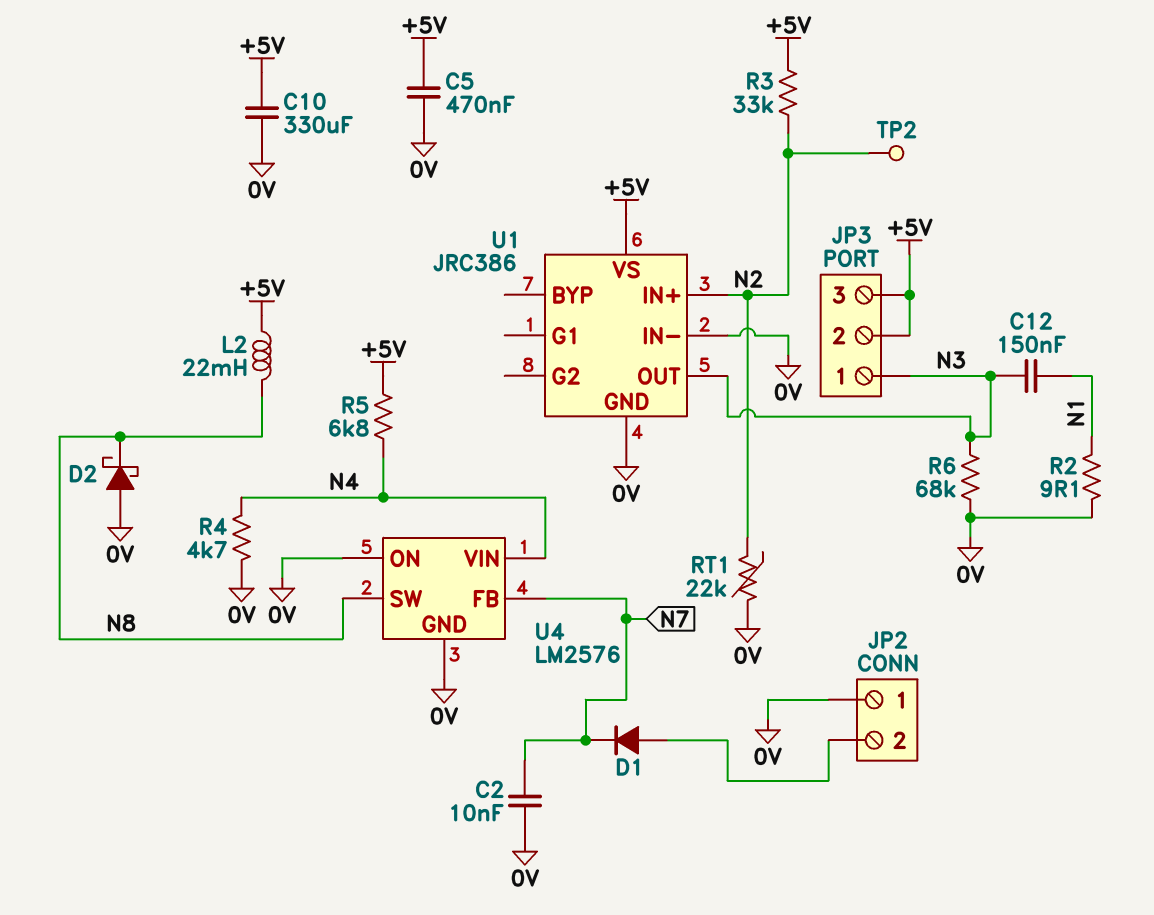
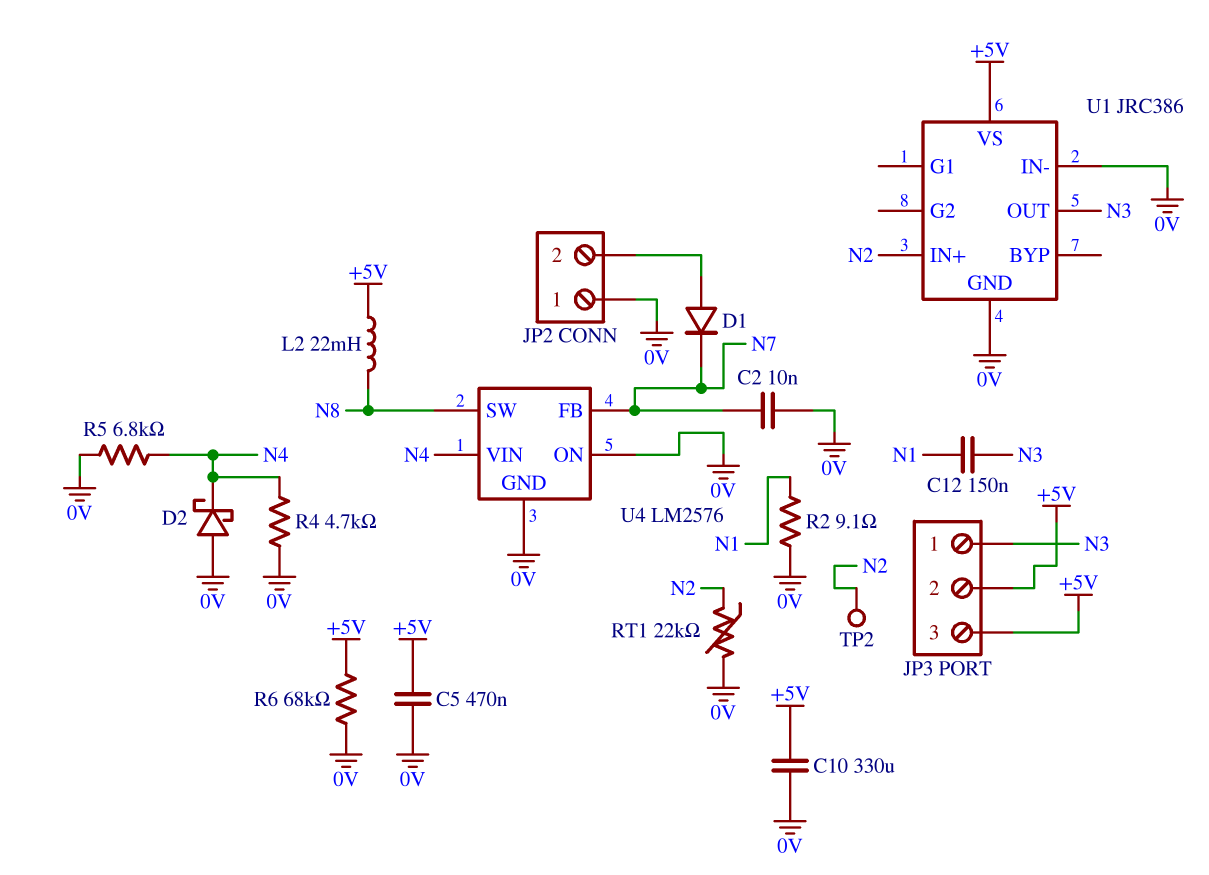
D2: schottky (A 0V, K N8) -> schottky (A 0V, K N4)
R3: 33k (+5V, N2) -> none
R5: 6.8k (+5V, N4) -> 6.8k (0V, N4)
R6: 68k (0V, N3) -> 68k (+5V, 0V)

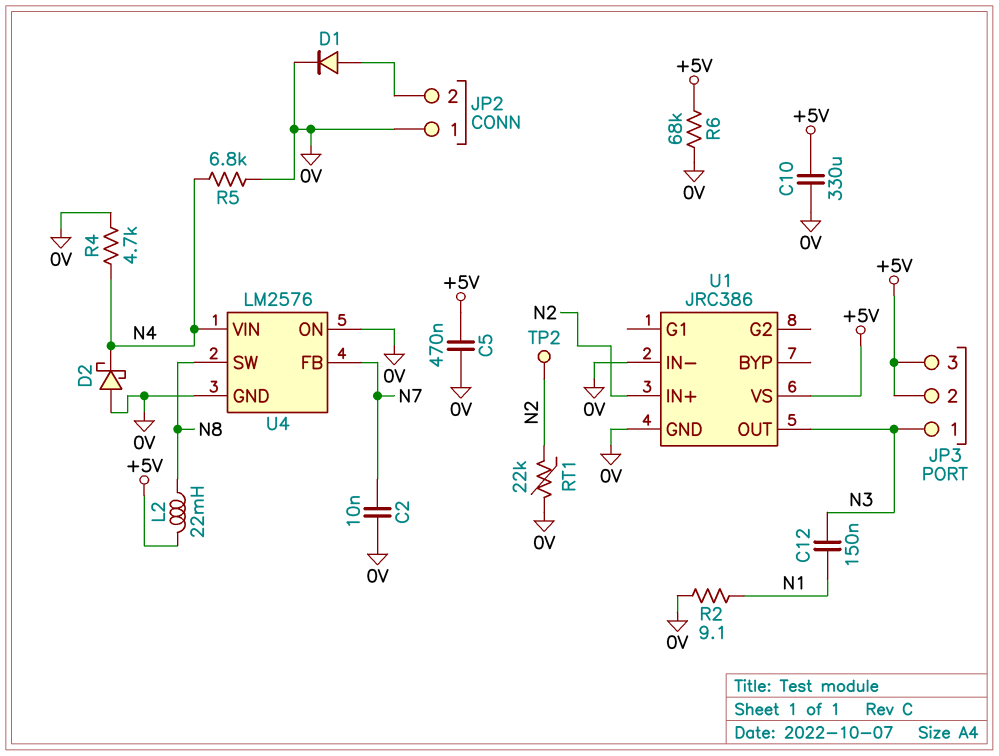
D1: diode (A JP2/2, K N7) -> diode (A JP2/2, K 0V)

